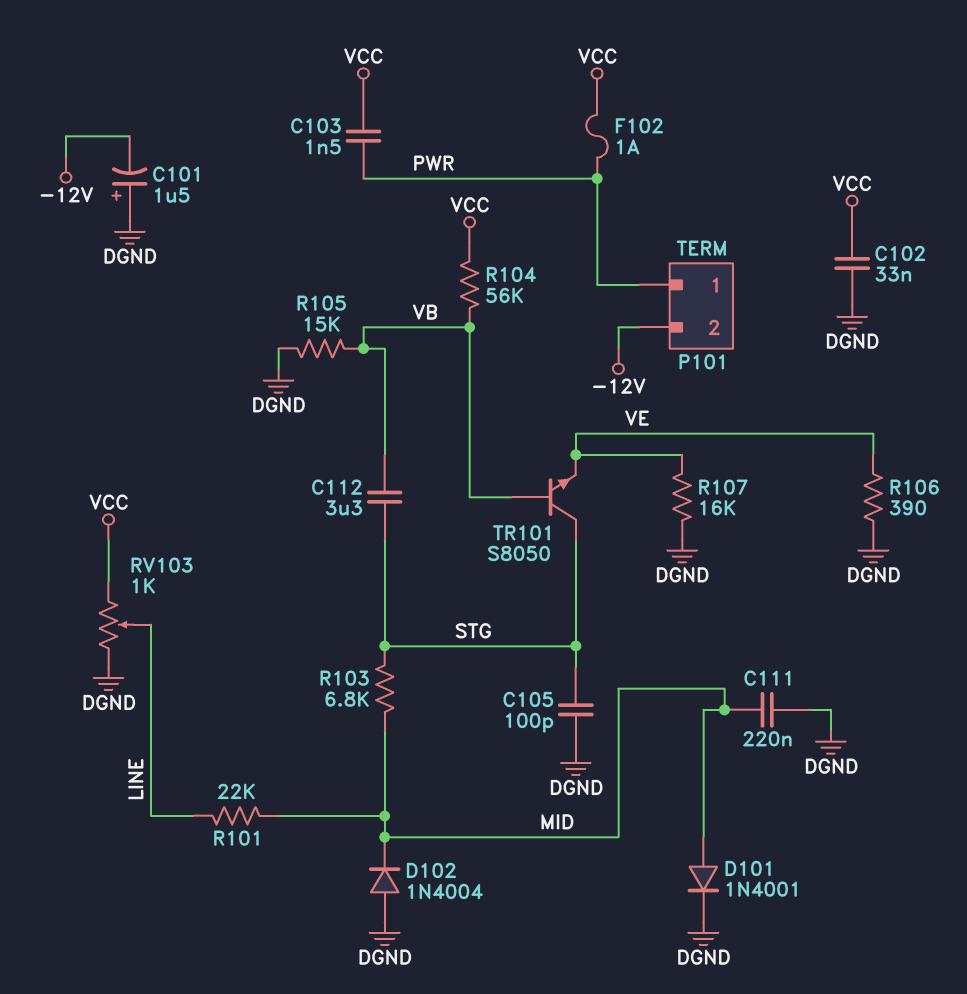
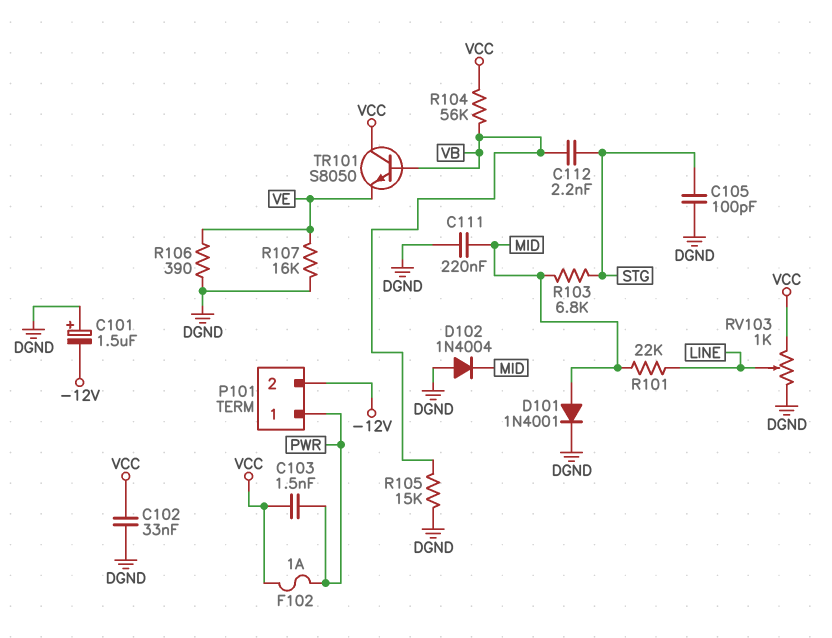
C112: 3.3uF (STG, VB) -> 2.2nF (STG, VB)
TR101: NPN S8050 (B VB, C STG, E VE) -> NPN S8050 (B VB, C VCC, E VE)

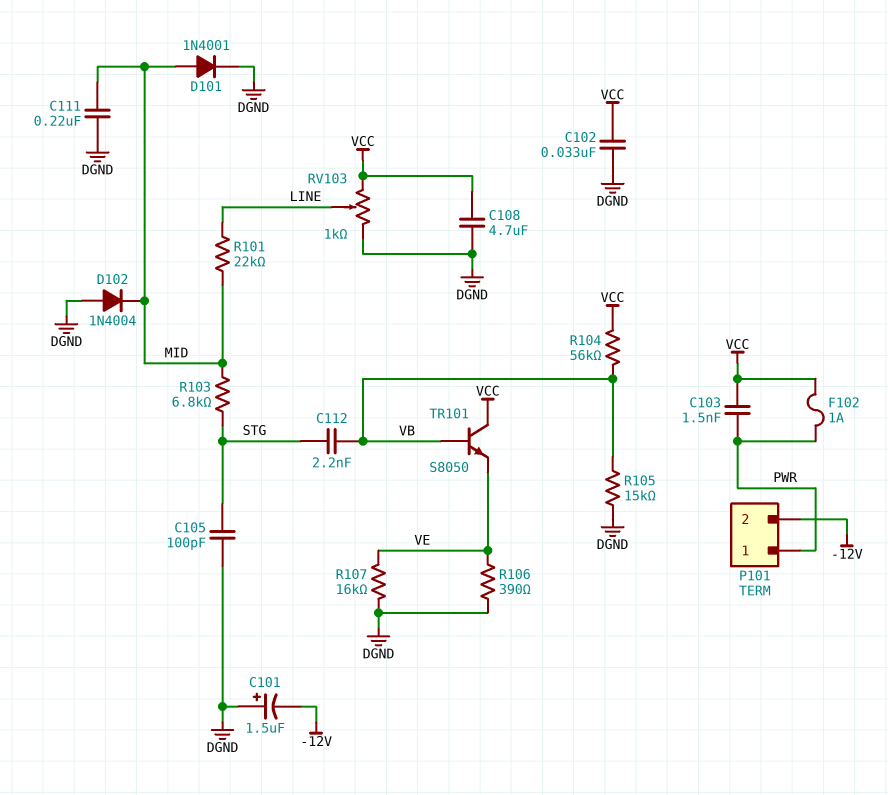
C108: none -> 4.7uF (DGND, VCC)

